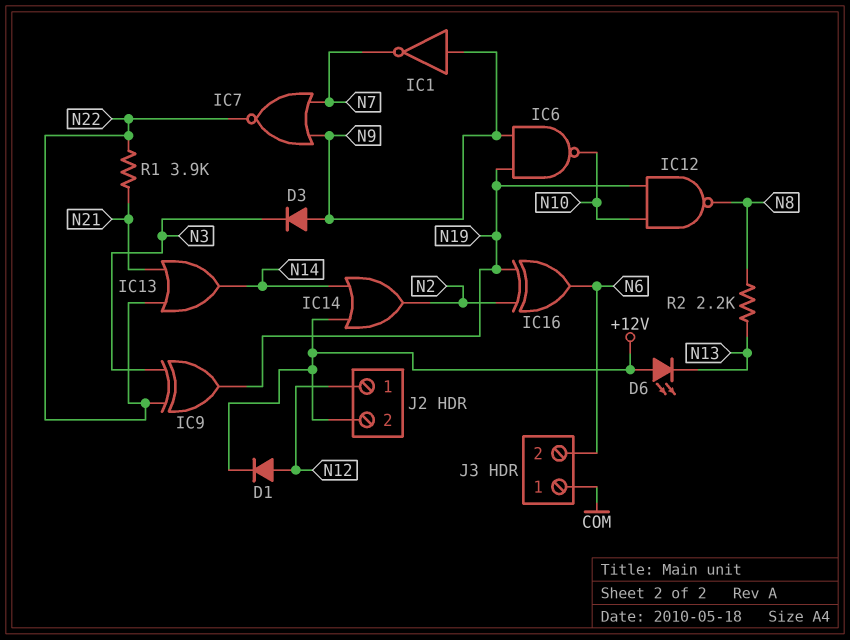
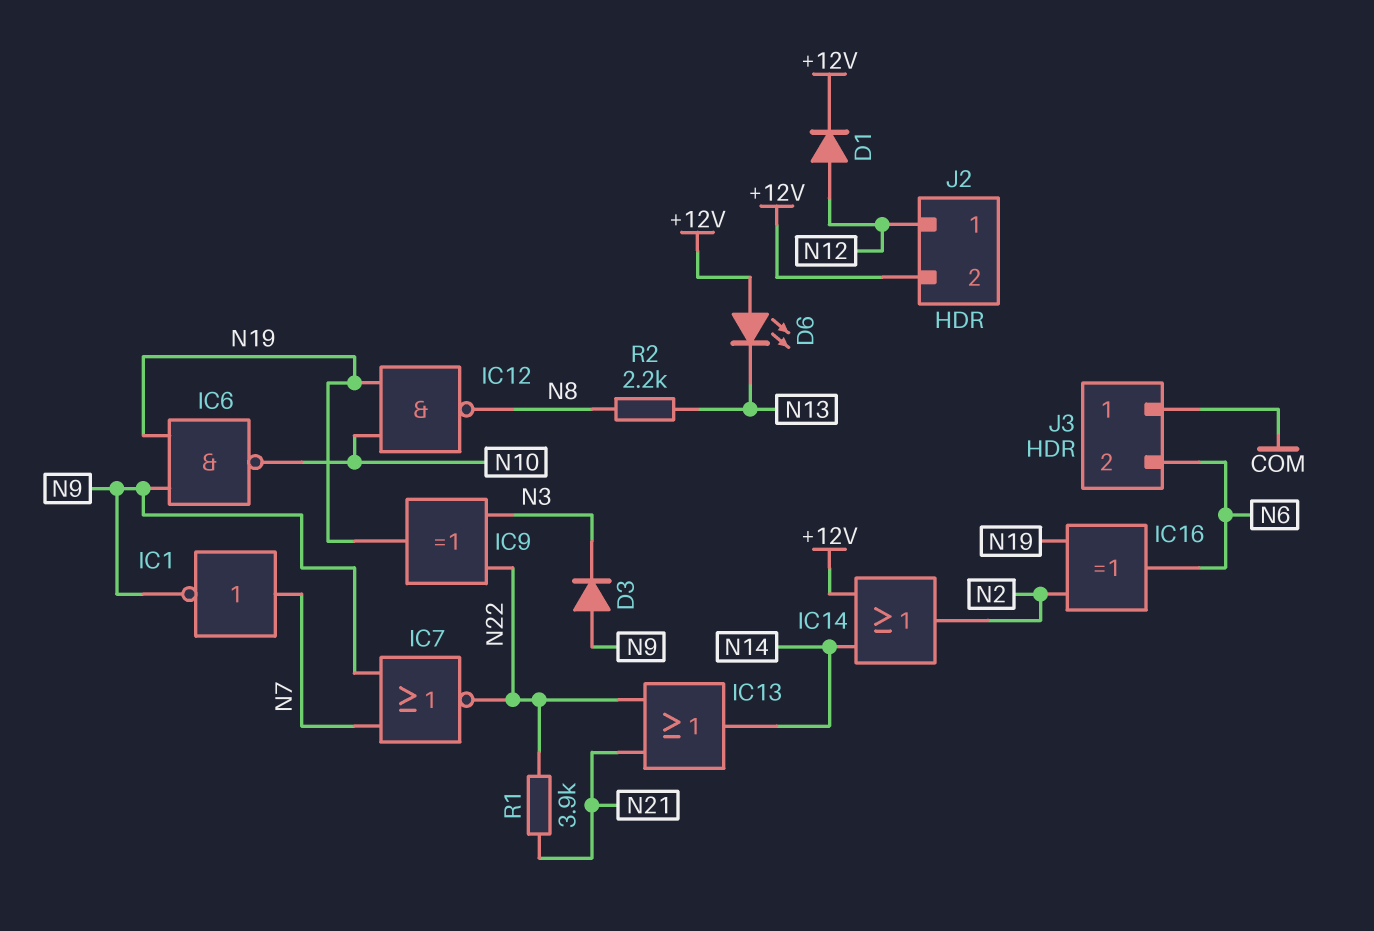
IC1: NOT (in N9, out N7) -> NOT (in N7, out N9)

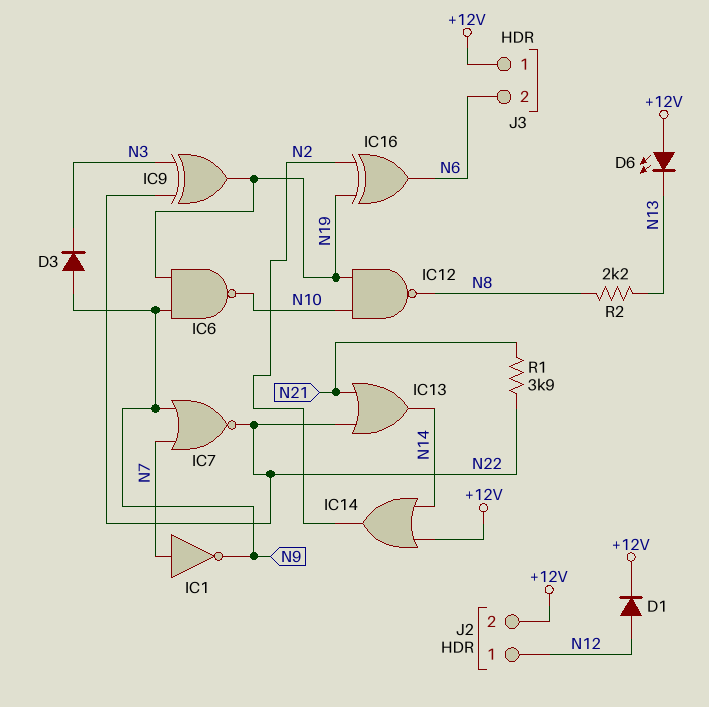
J3 pin 1: COM -> +12V

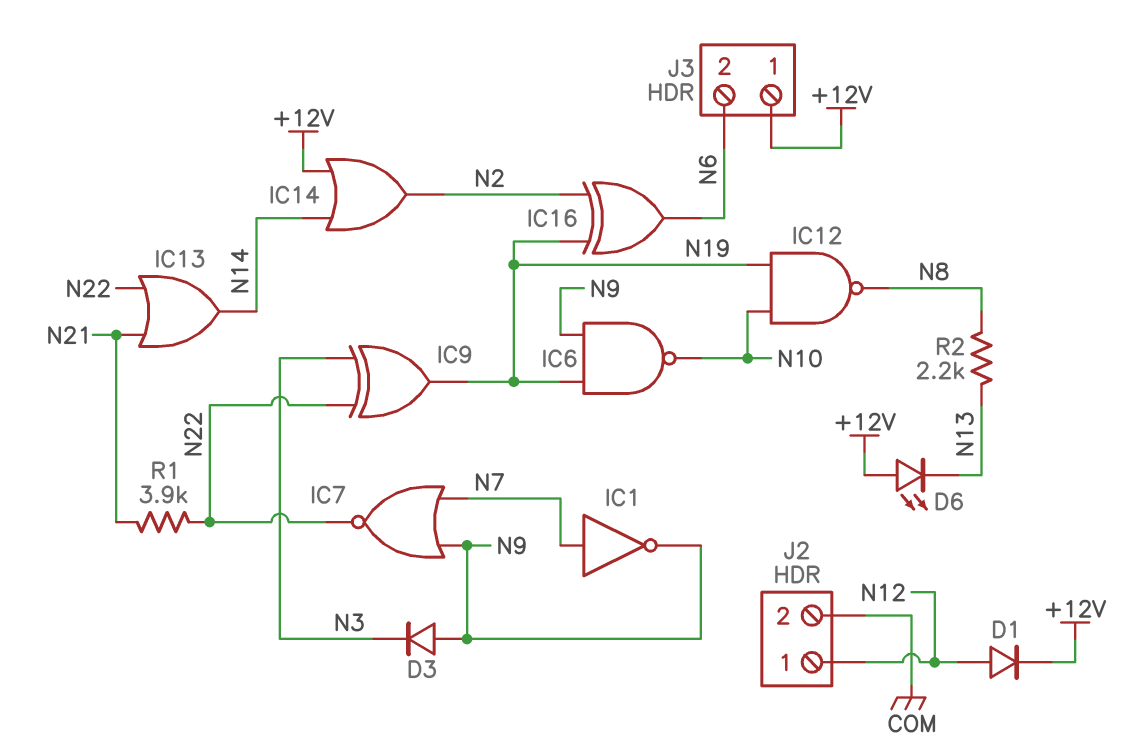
J2 pin 2: +12V -> COM

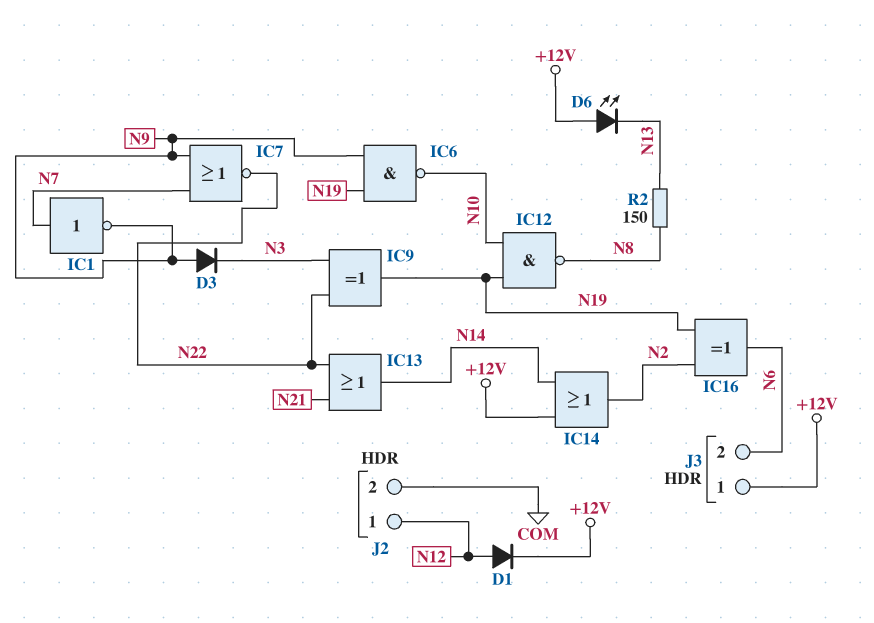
R1: 3.9k (N21, N22) -> none
R2: 2.2k (N8, N13) -> 150 (N8, N13)

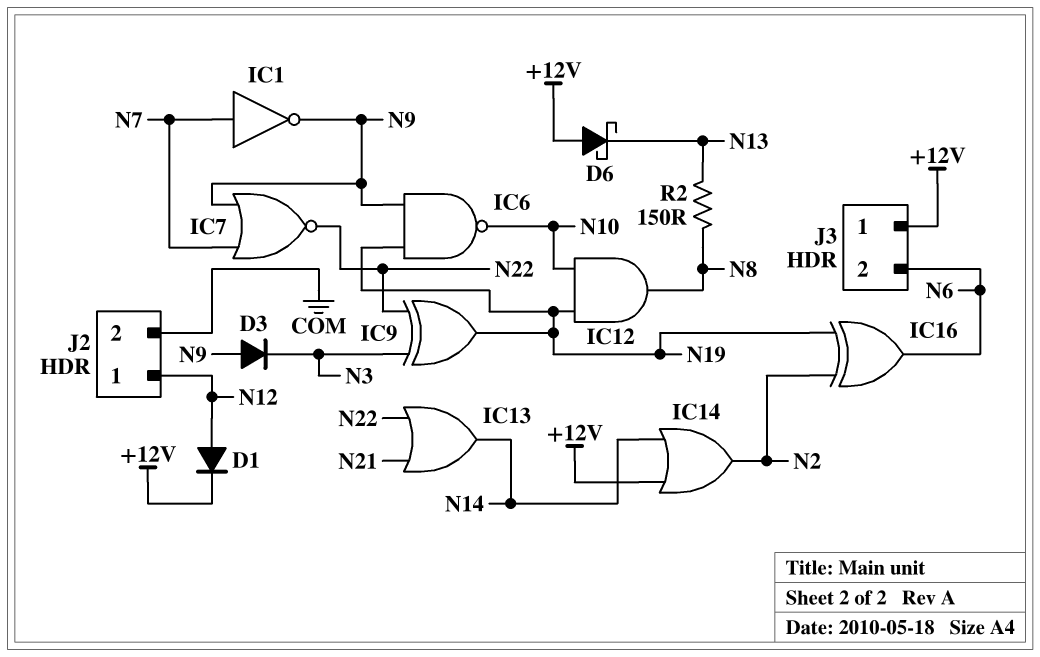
D6: LED (A +12V, K N13) -> schottky (A +12V, K N13)
IC12: NAND (in N10, in N19, out N8) -> AND (in N10, in N19, out N8)

